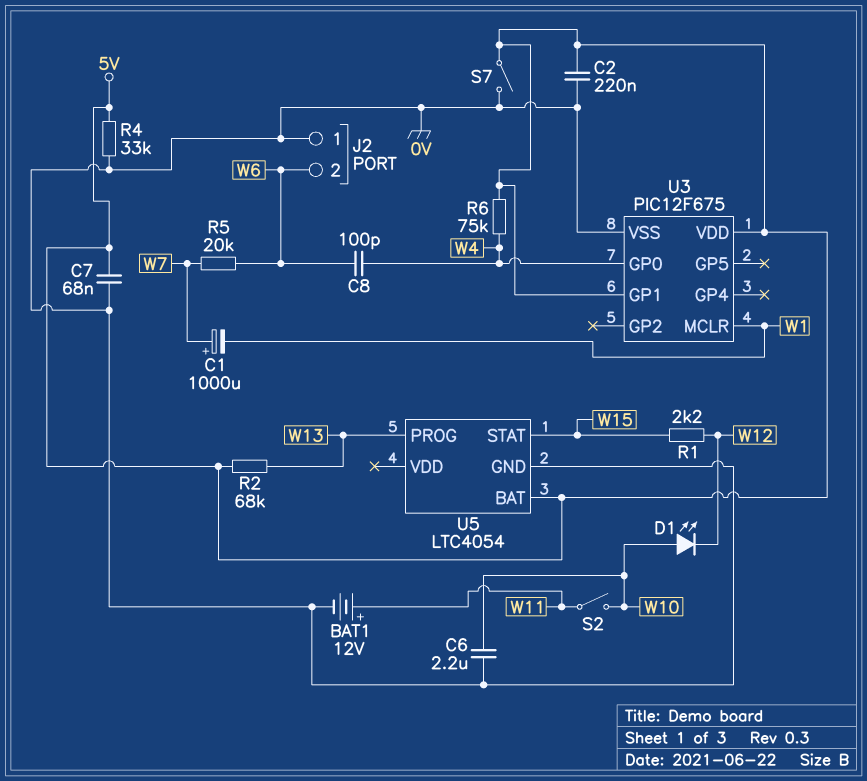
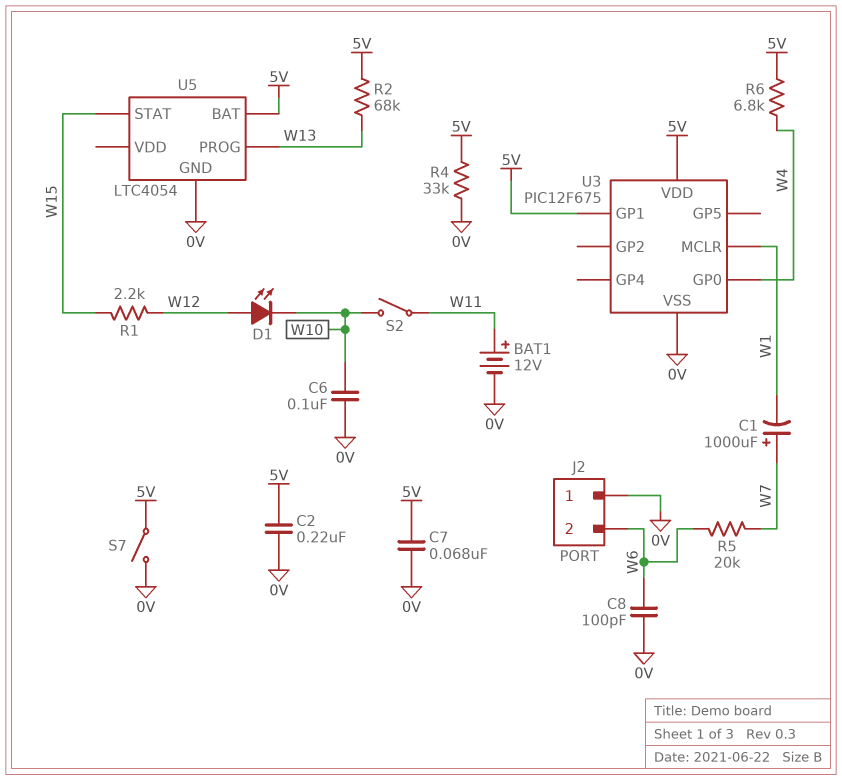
C6: 2.2uF (0V, W10) -> 100nF (0V, W10)
C8: 100pF (W4, W6) -> 100pF (0V, W6)
D1: LED (A W10, K W12) -> LED (A W12, K W10)
R6: 75k (5V, W4) -> 6.8k (5V, W4)

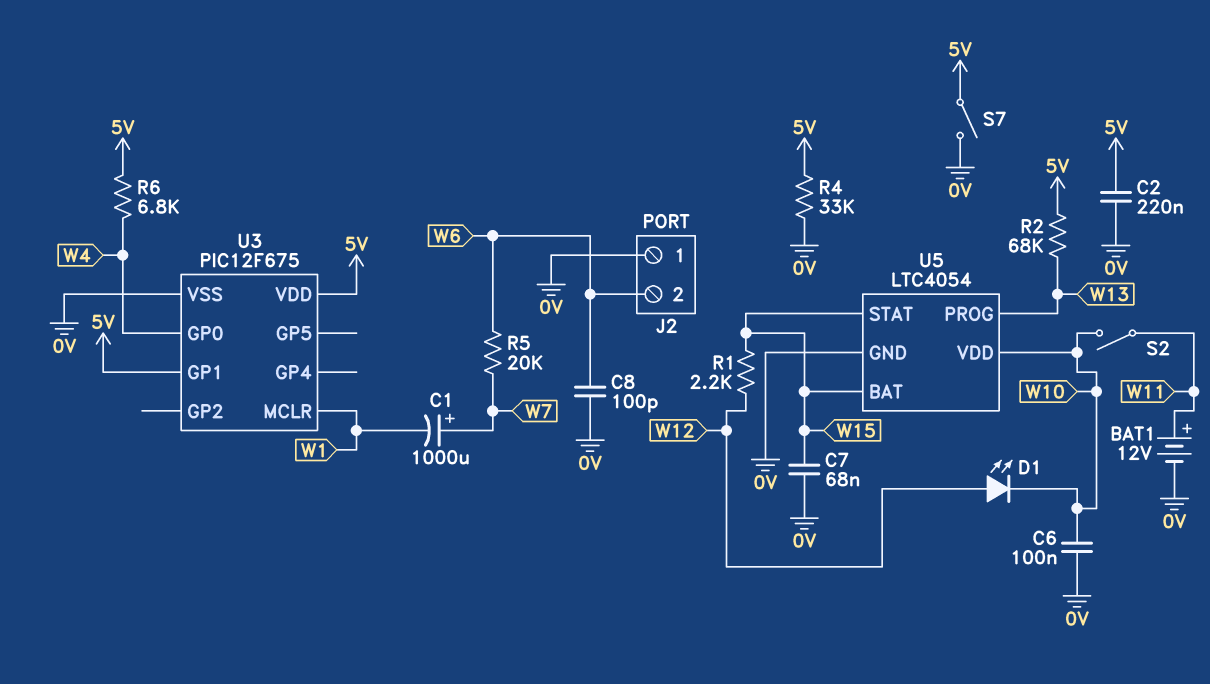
C7: 68nF (0V, 5V) -> 68nF (0V, W15)
U5 pin BAT: 5V -> W15
U5 pin VDD: none -> W10

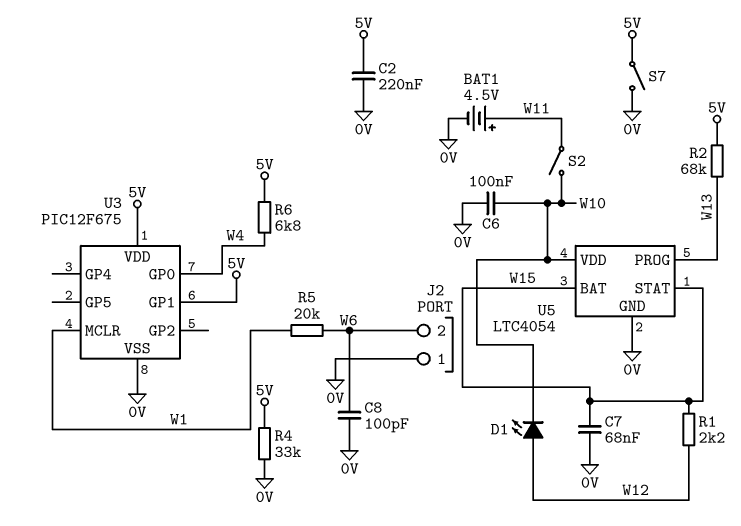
BAT1: 12V (plus W11, minus 0V) -> 4.5V (plus W11, minus 0V)
C1: 1000uF (plus W7, minus W1) -> none
R5: 20k (W6, W7) -> 20k (W1, W6)

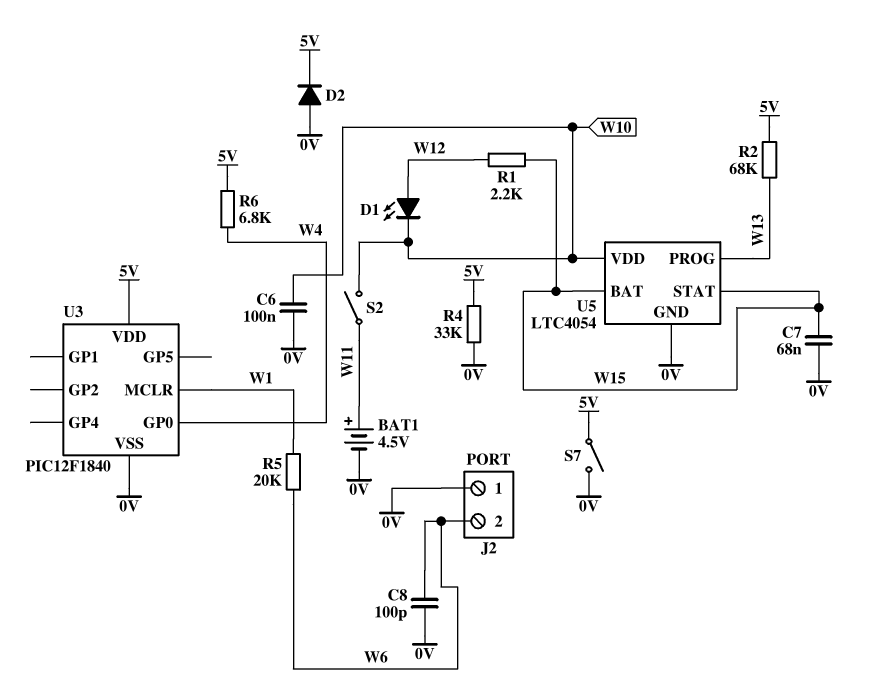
C2: 220nF (0V, 5V) -> none
D2: none -> diode (A 0V, K 5V)
U3: PIC12F675 -> PIC12F1840
U3 pin GP1: 5V -> none

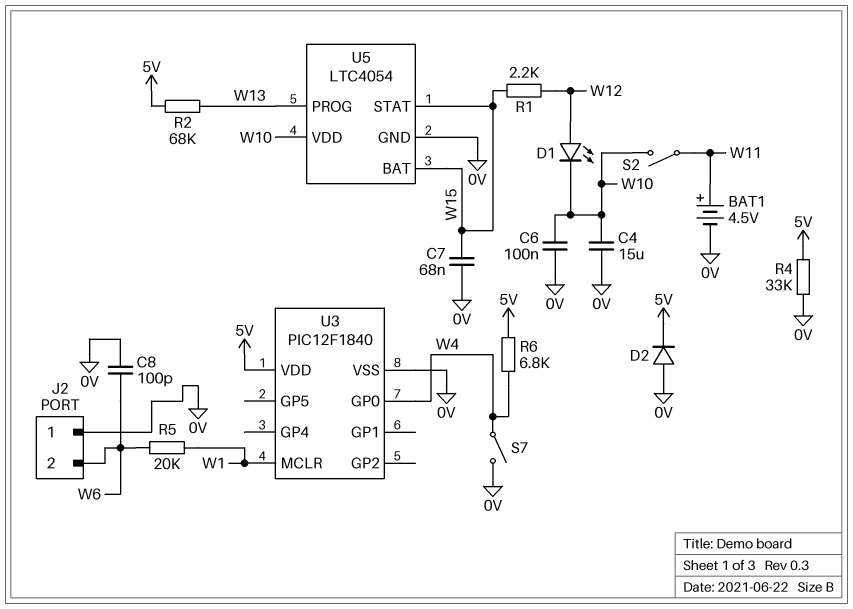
C4: none -> 15uF (0V, W10)
S7: switch (0V, 5V) -> switch (0V, W4)

